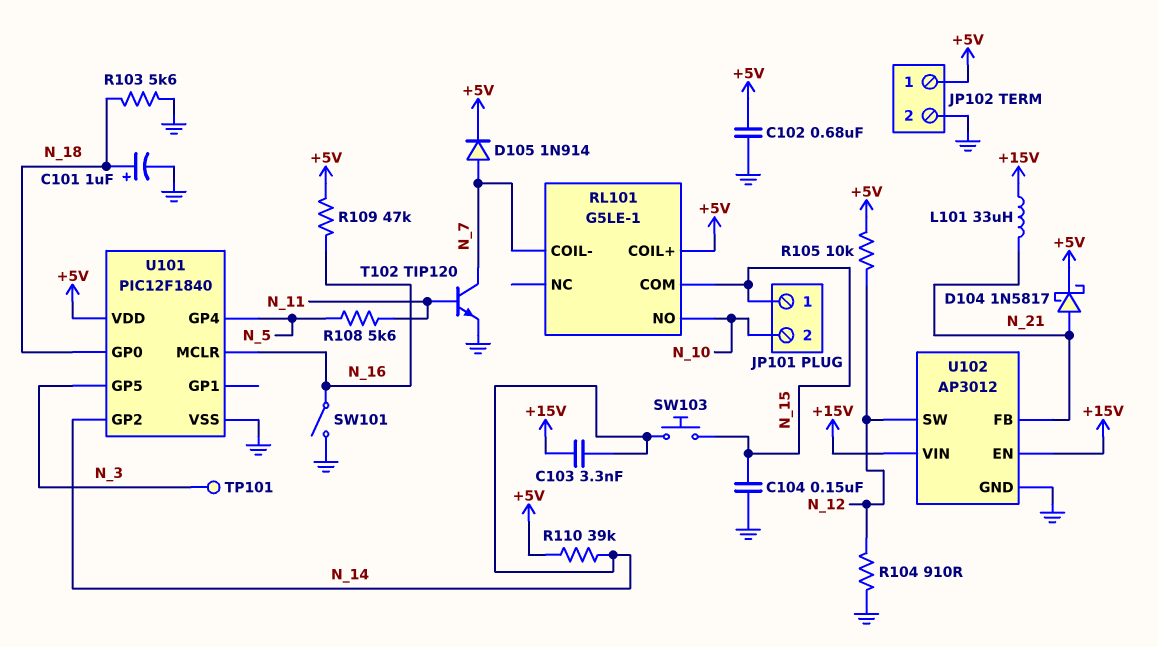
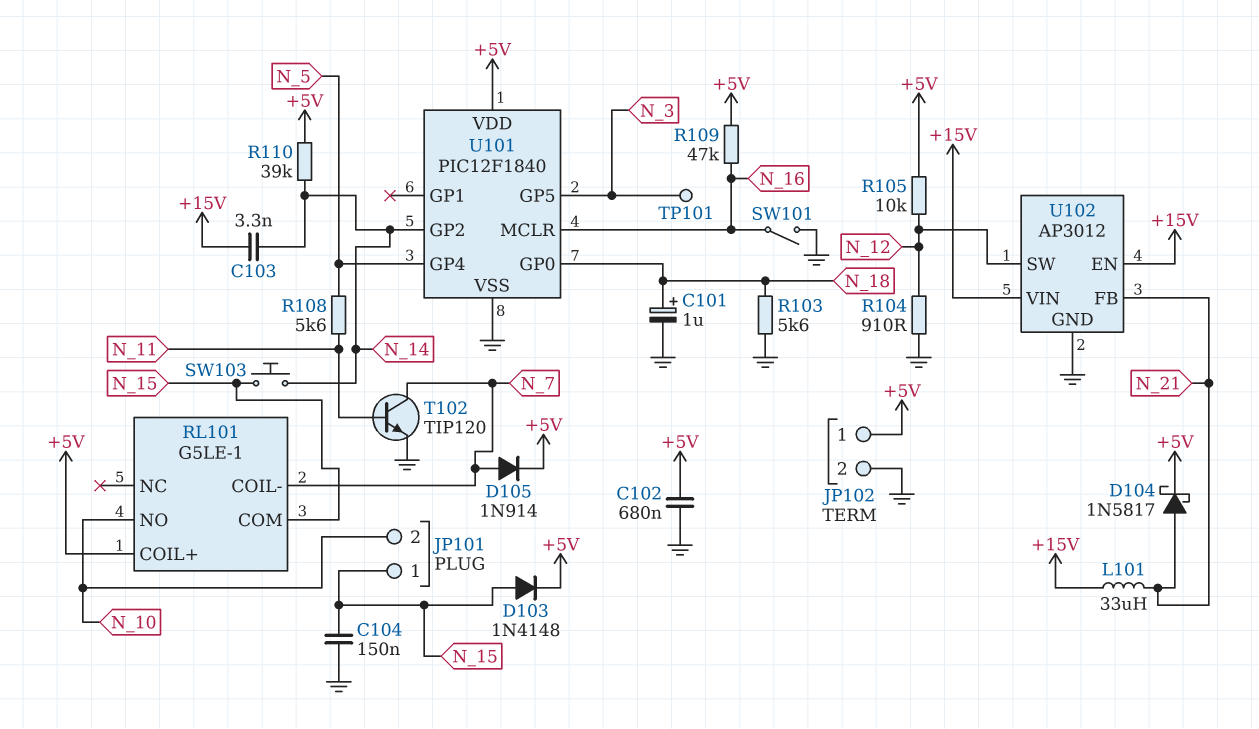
D103: none -> diode 1N4148 (A N_15, K +5V)

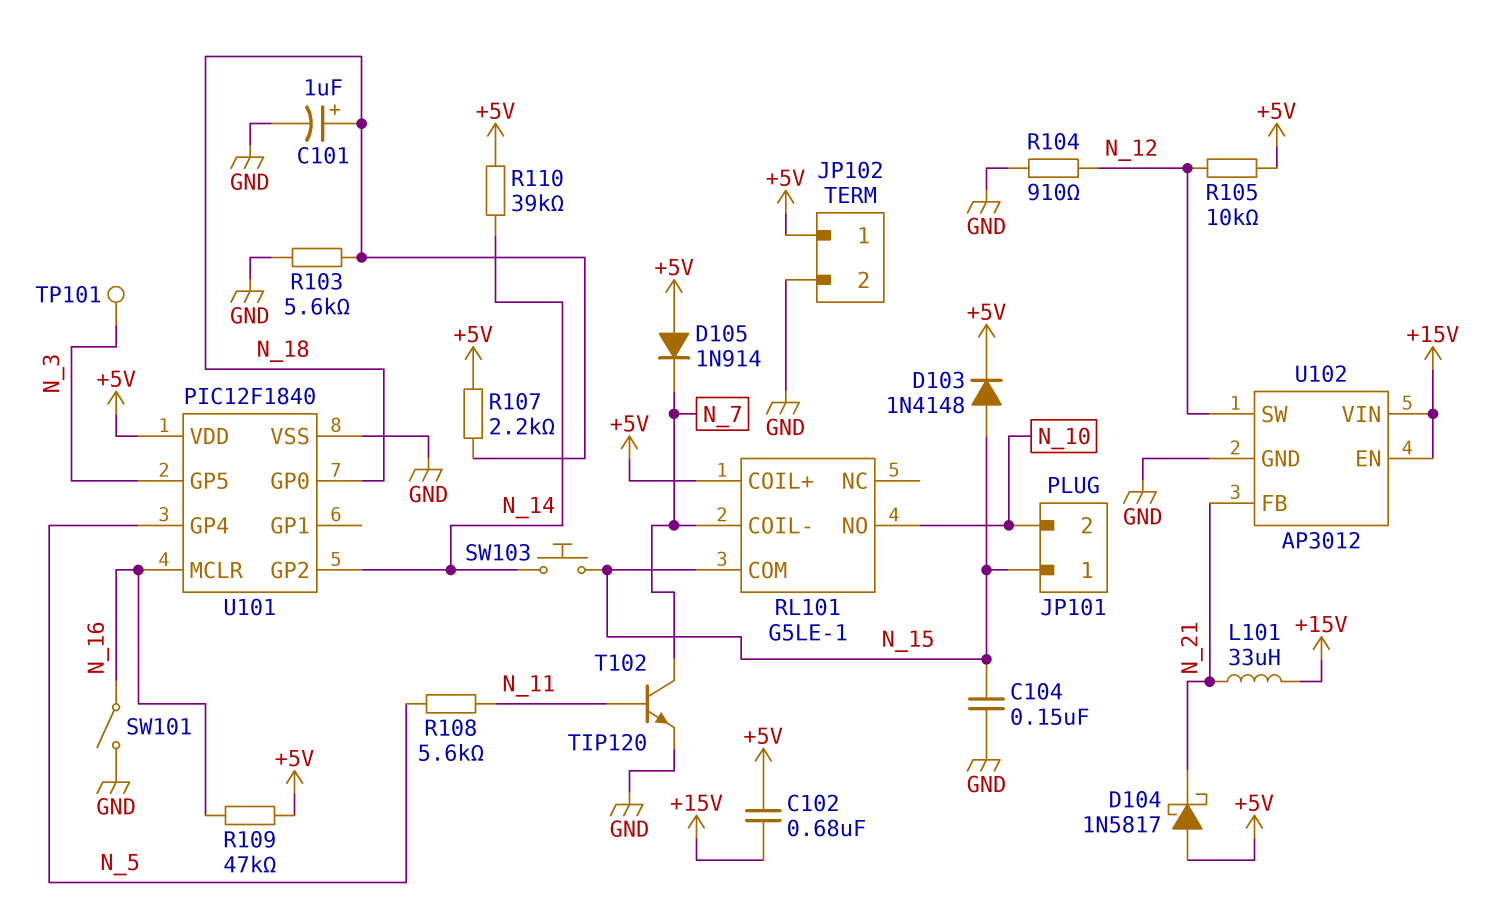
C102: 680nF (+5V, GND) -> 680nF (+5V, +15V)
C103: 3.3nF (+15V, N_14) -> none
D104: schottky 1N5817 (A N_21, K +5V) -> schottky 1N5817 (A +5V, K N_21)
D105: diode 1N914 (A N_7, K +5V) -> diode 1N914 (A +5V, K N_7)
R107: none -> 2.2k (+5V, N_18)

